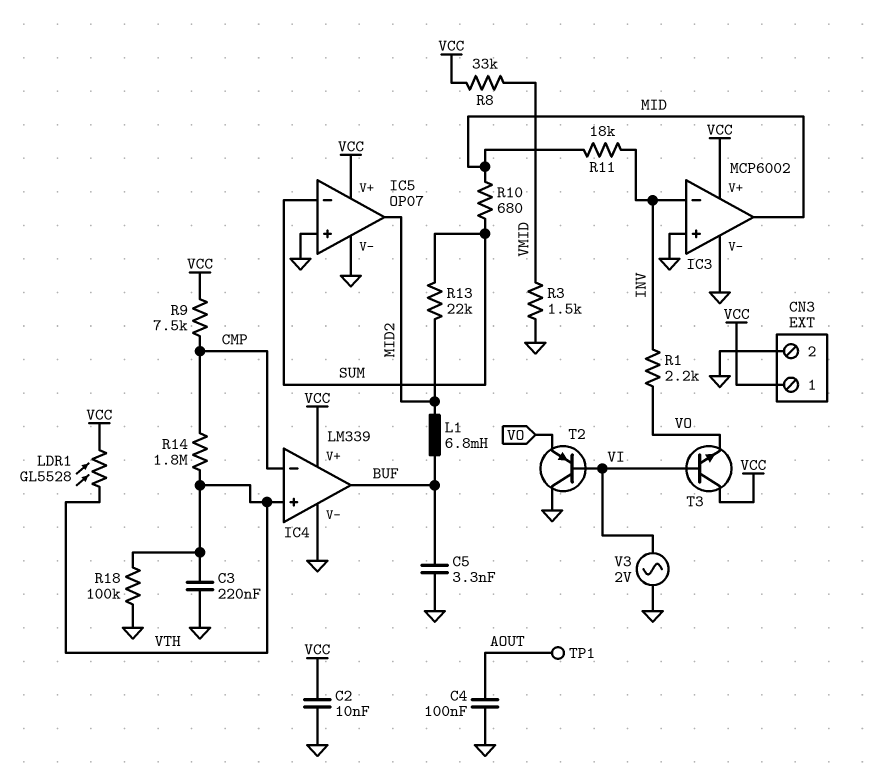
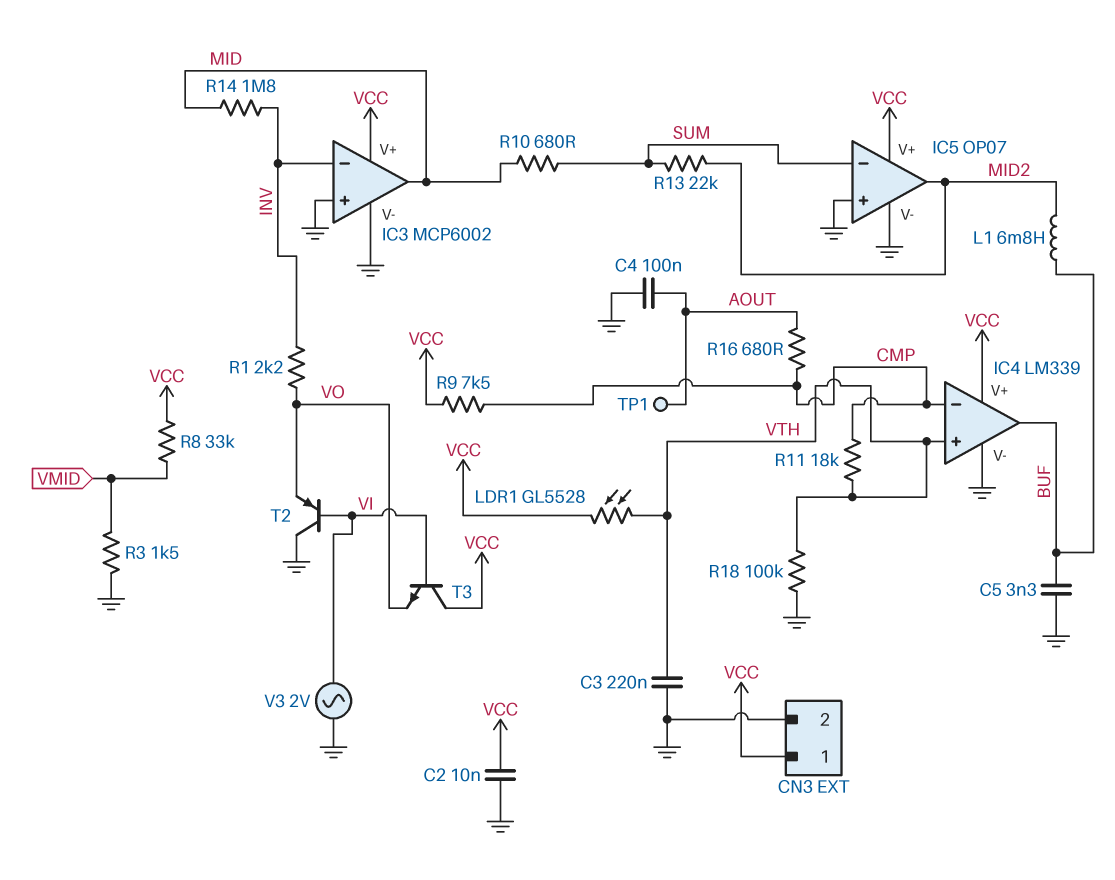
R11: 18k (INV, MID) -> 18k (CMP, VTH)
R14: 1.8M (CMP, VTH) -> 1.8M (INV, MID)
R16: none -> 680 (AOUT, CMP)

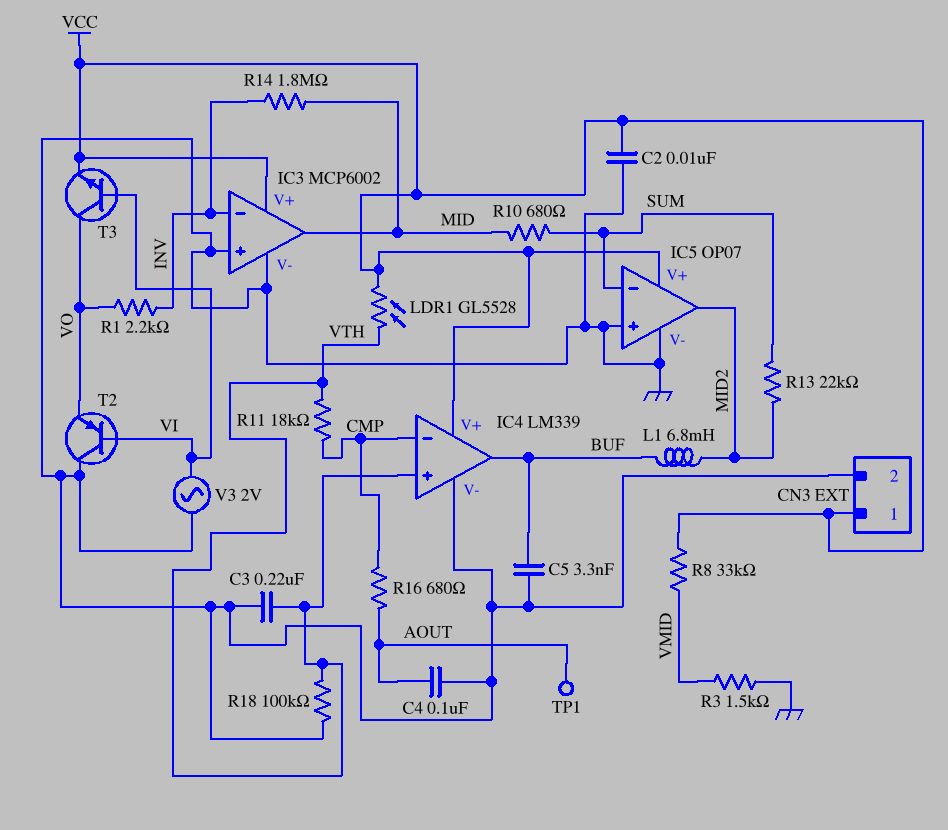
R9: 7.5k (CMP, VCC) -> none
T3: NPN (B VI, C VCC, E VO) -> NPN (B VI, C VO, E VCC)

